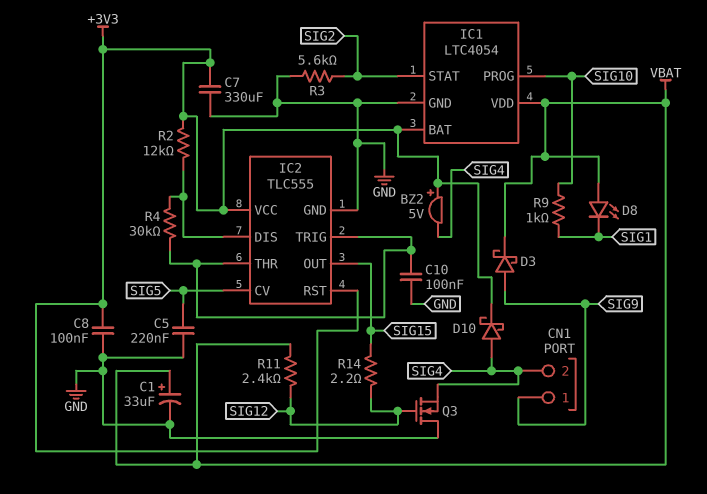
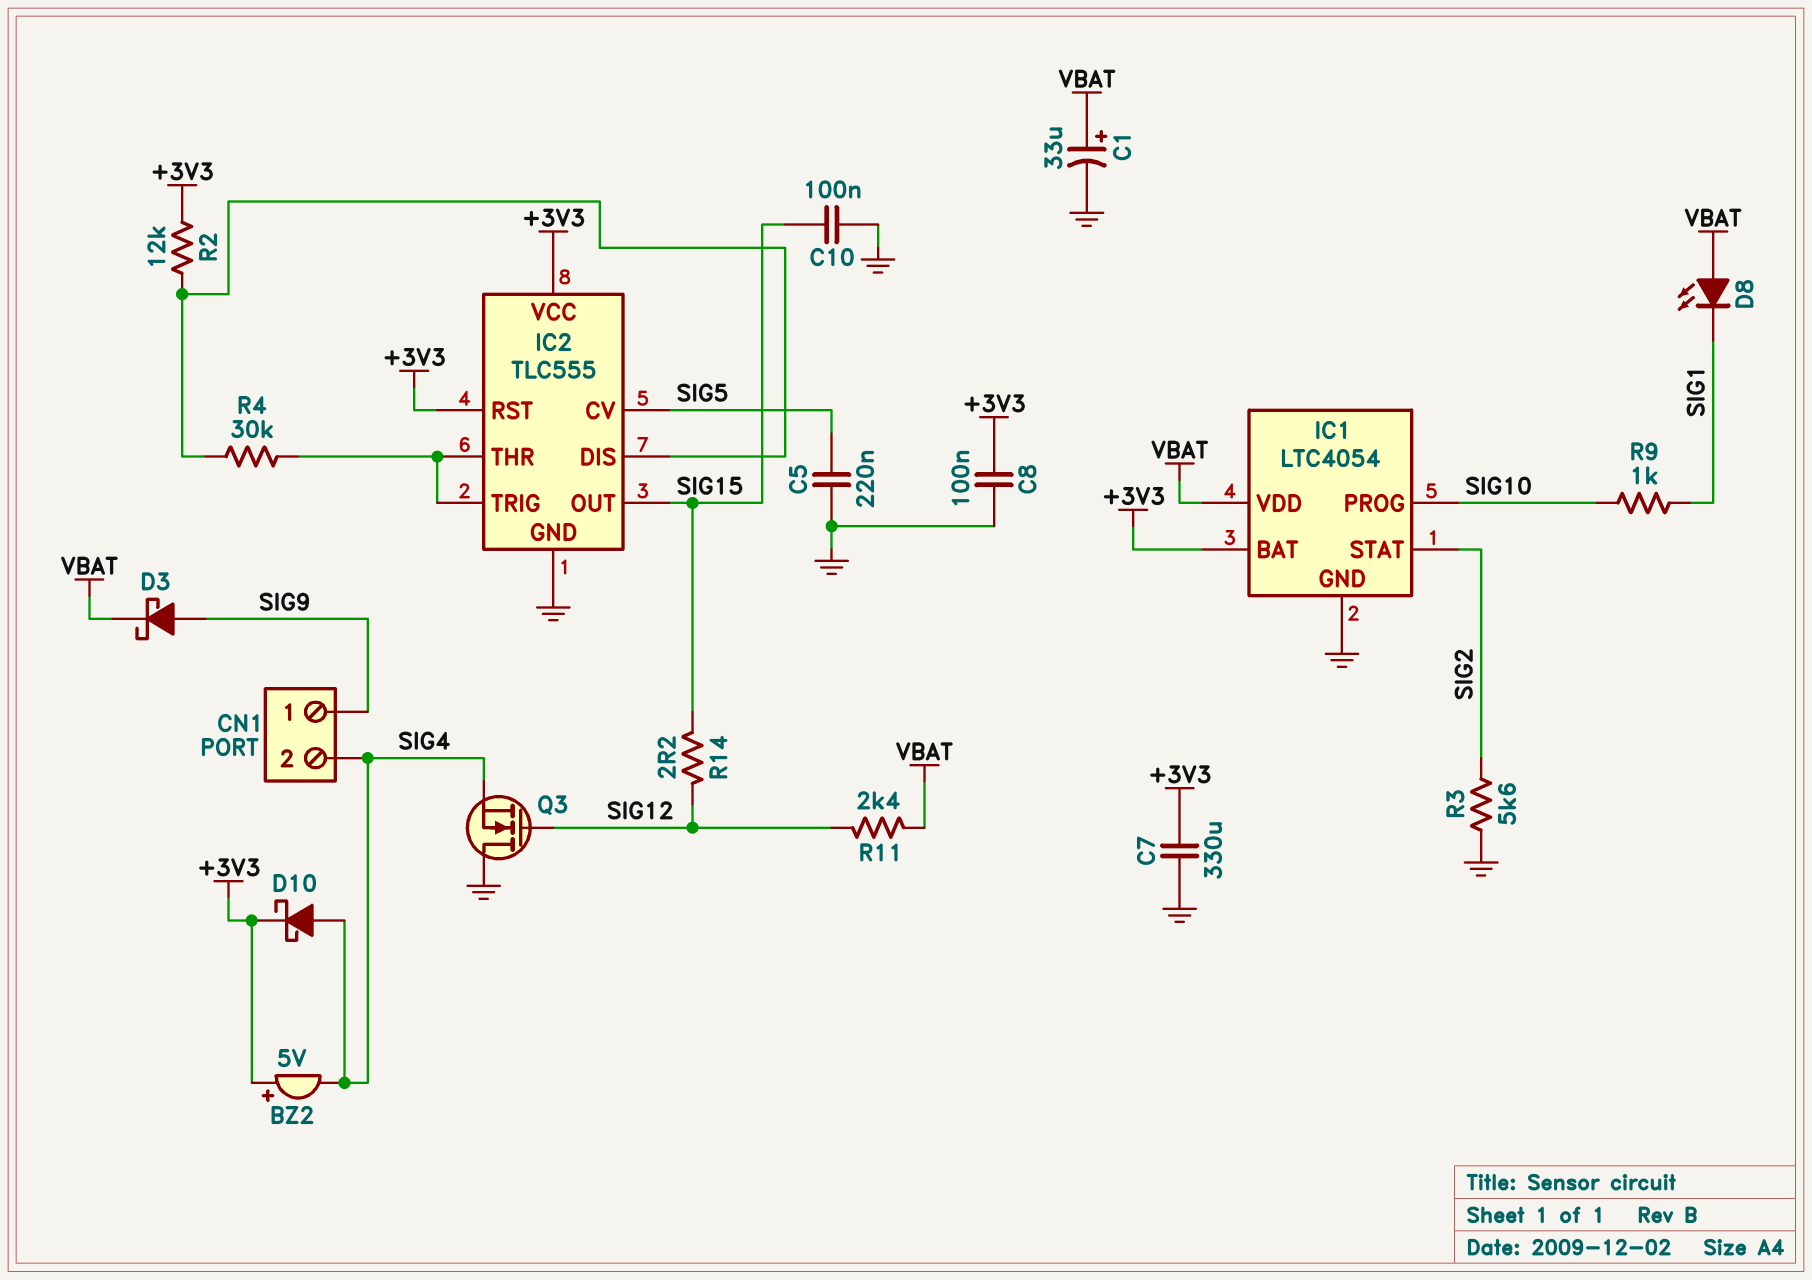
C10: 100nF (GND, IC2/THR) -> 100nF (GND, SIG15)

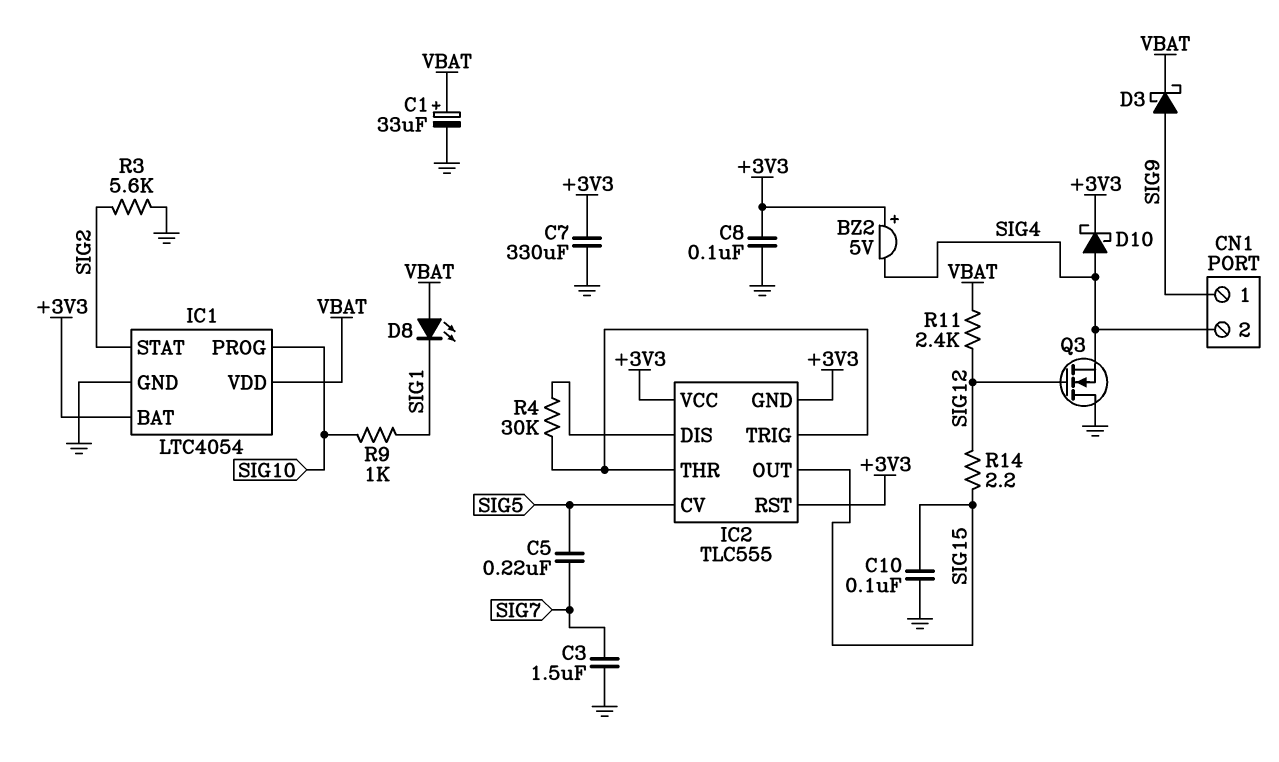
C3: none -> 1.5uF (GND, SIG7)
C5: 220nF (GND, SIG5) -> 220nF (SIG5, SIG7)
IC2 pin GND: GND -> +3V3
R2: 12k (+3V3, IC2/DIS) -> none

